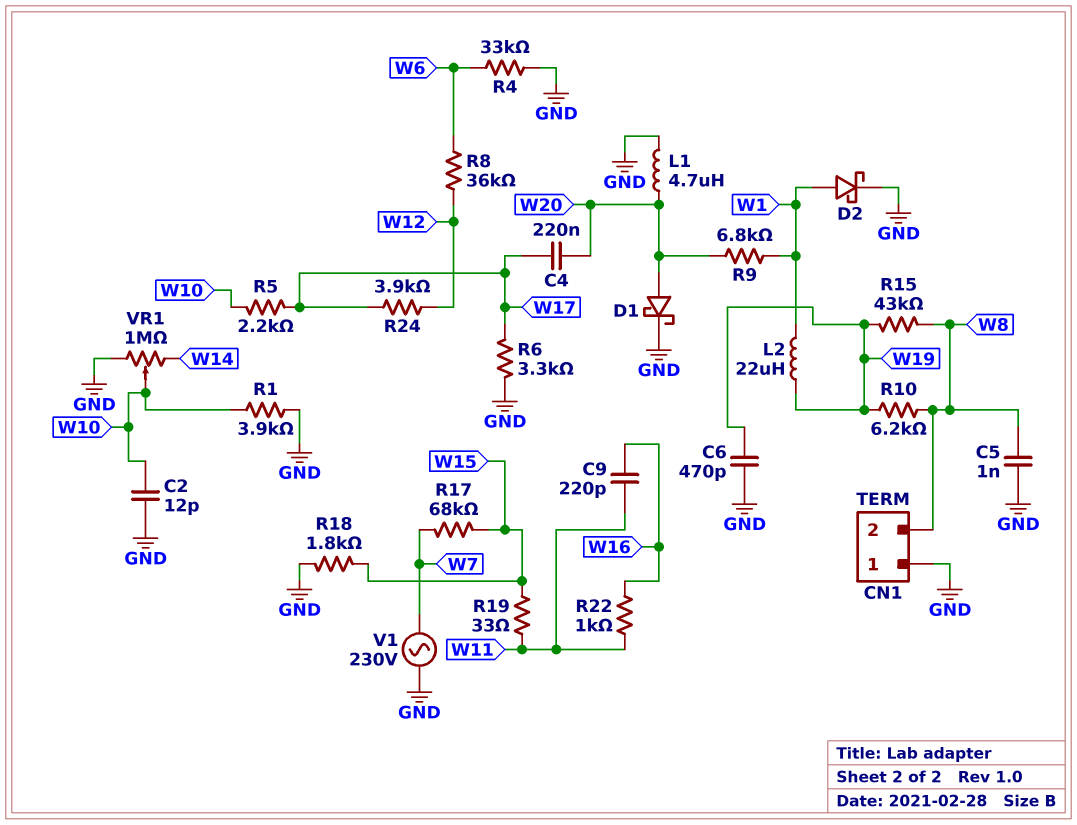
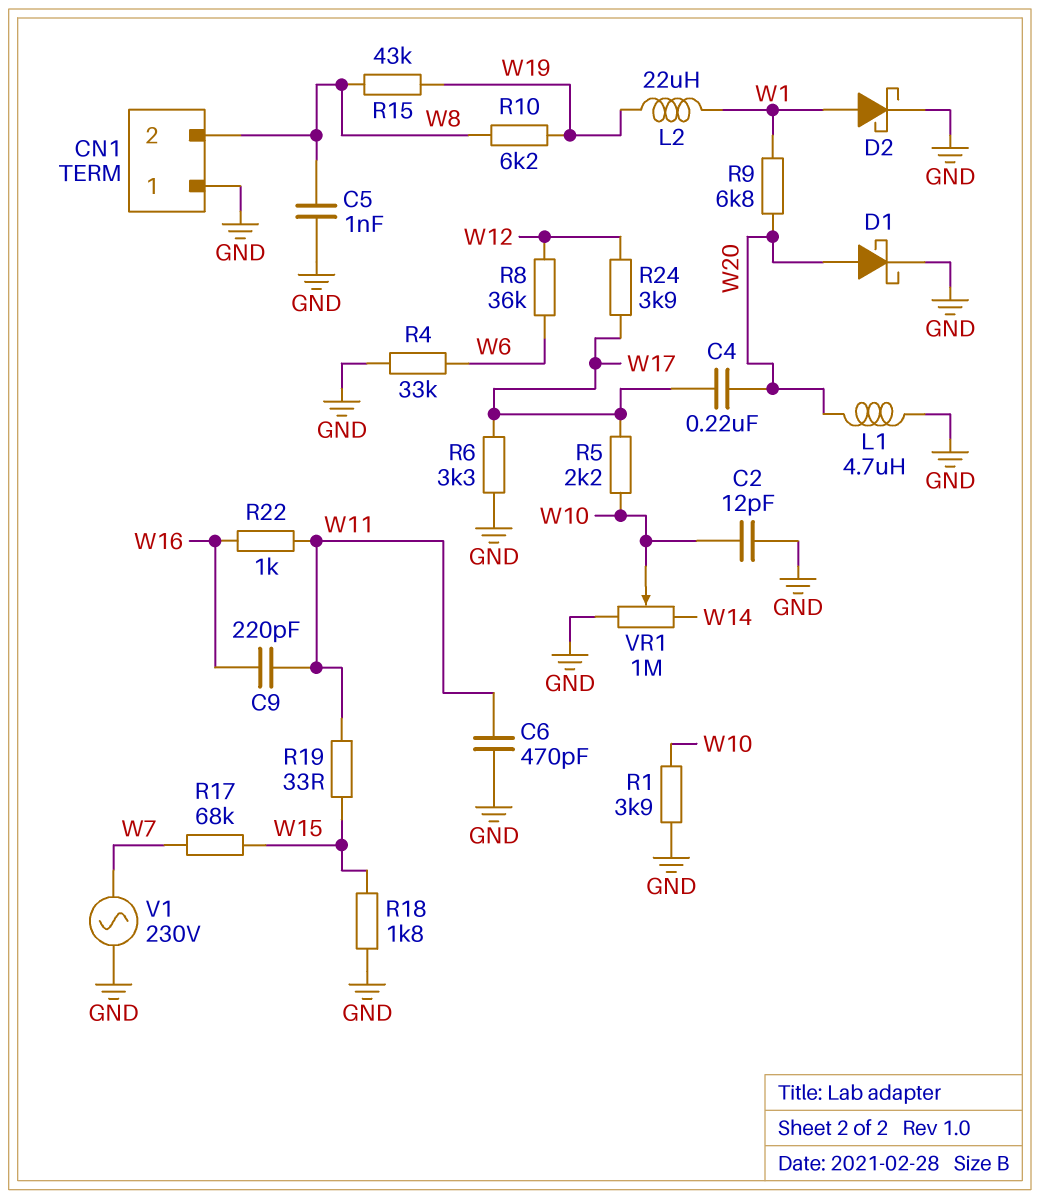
C6: 470pF (GND, W19) -> 470pF (GND, W11)

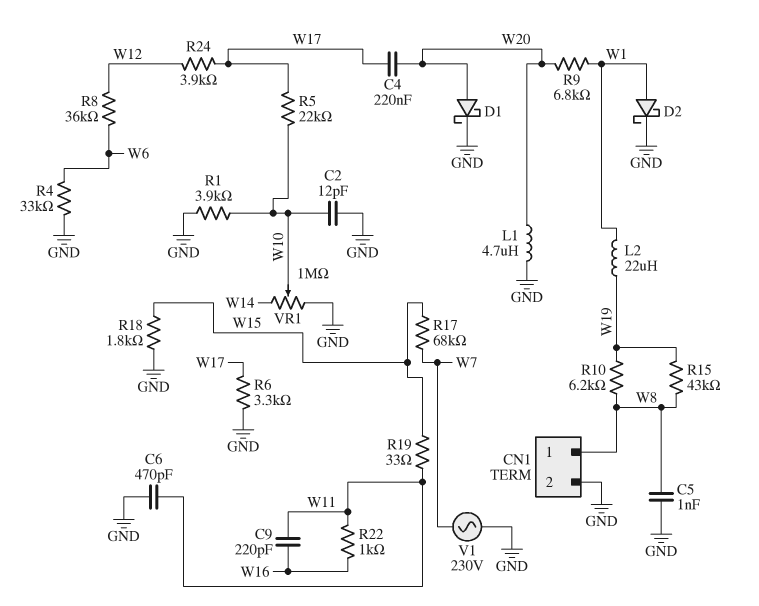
CN1 pin 1: GND -> W8
CN1 pin 2: W8 -> GND
R5: 2.2k (W10, W17) -> 22k (W10, W17)

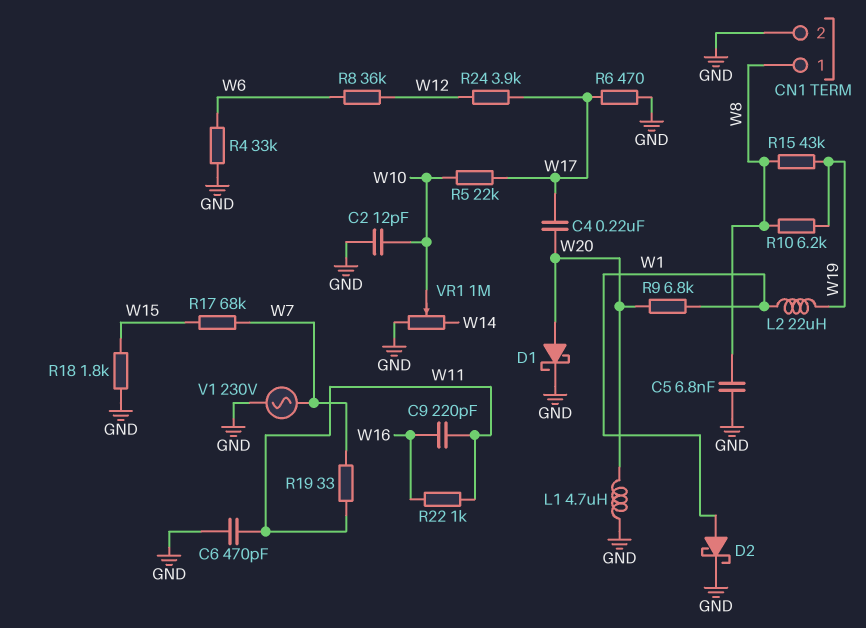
C5: 1nF (GND, W8) -> 6.8nF (GND, W8)
R1: 3.9k (GND, W10) -> none
R6: 3.3k (GND, W17) -> 470 (GND, W17)
R19: 33 (W11, W15) -> 33 (W7, W11)

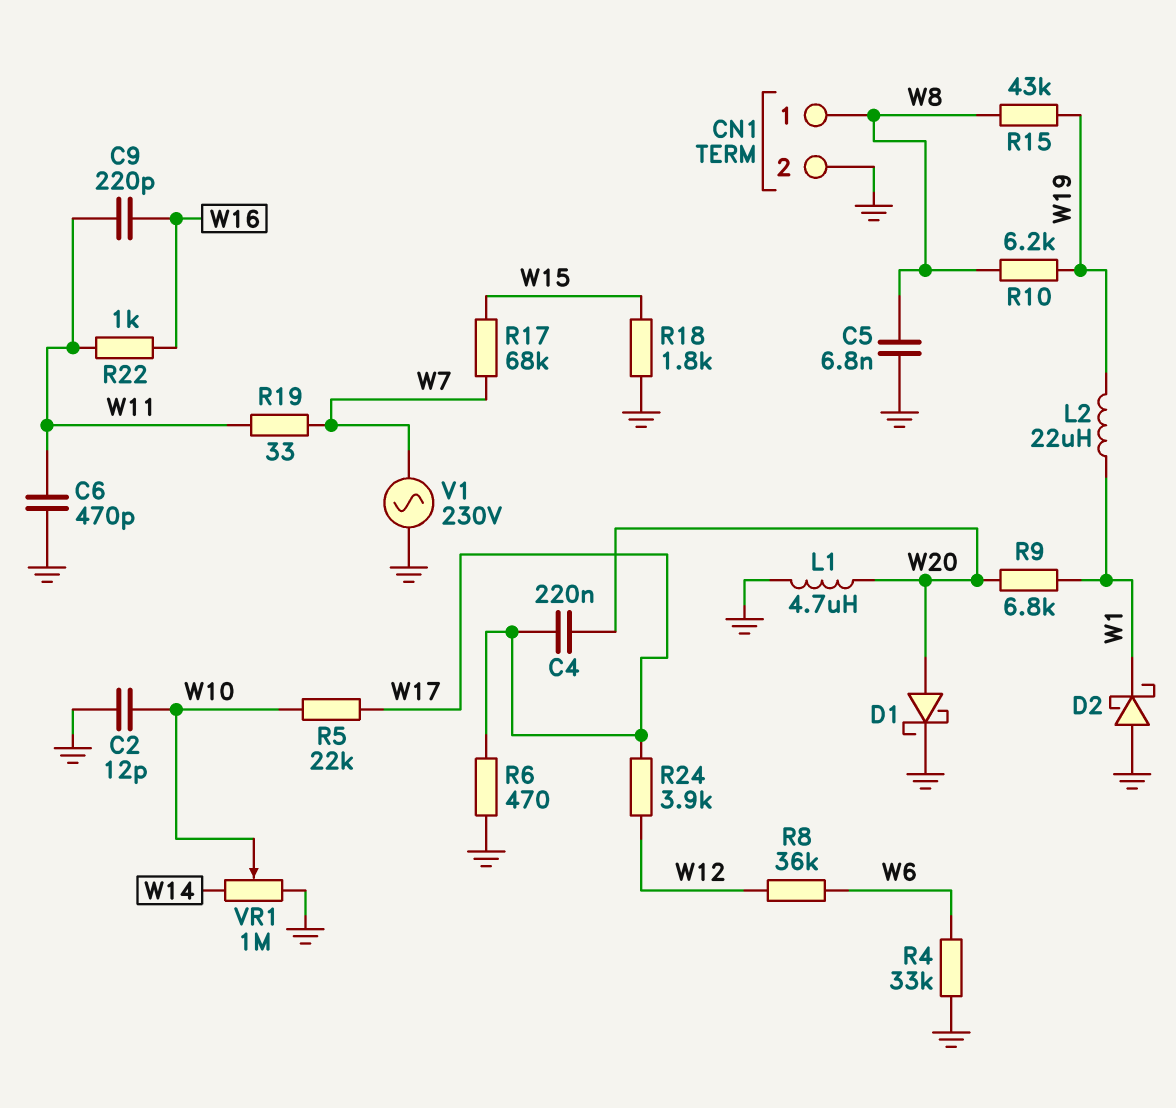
D2: schottky (A W1, K GND) -> schottky (A GND, K W1)

